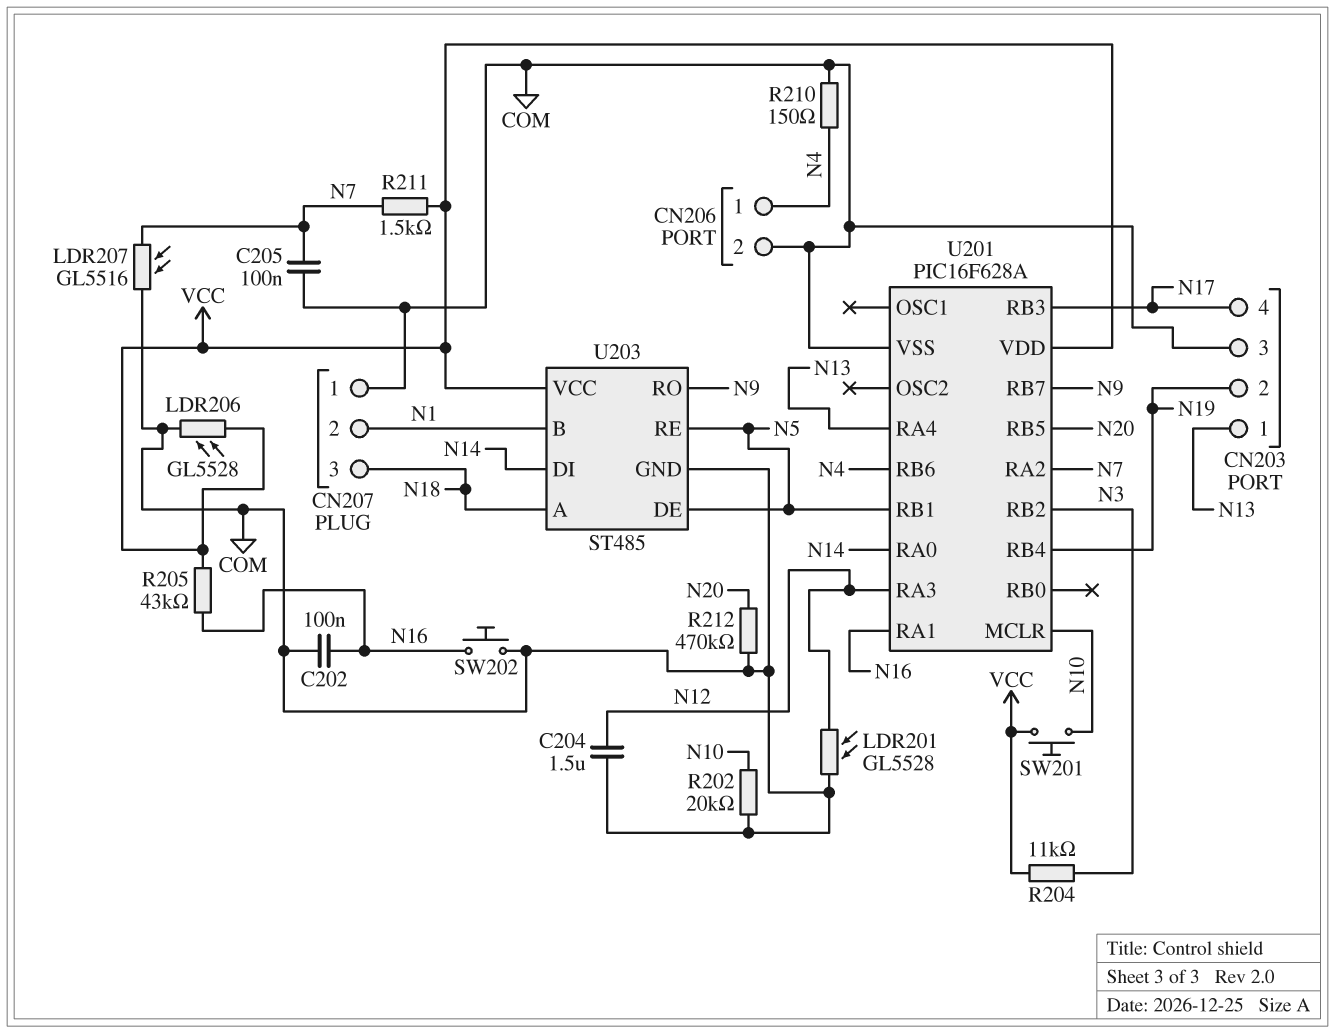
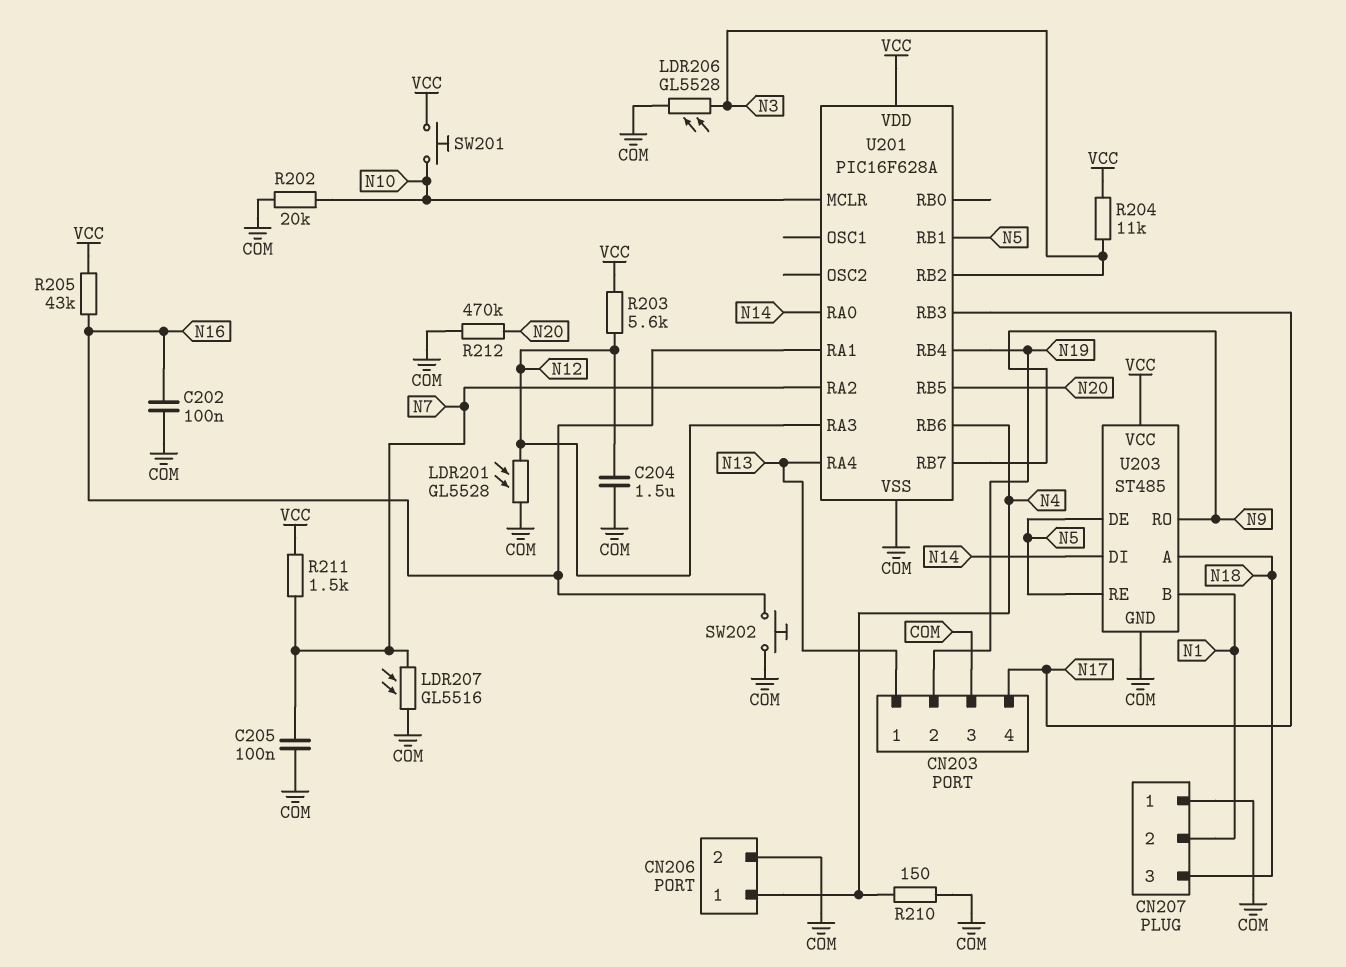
LDR206: GL5528 (COM, VCC) -> GL5528 (COM, N3)
R203: none -> 5.6k (N12, VCC)

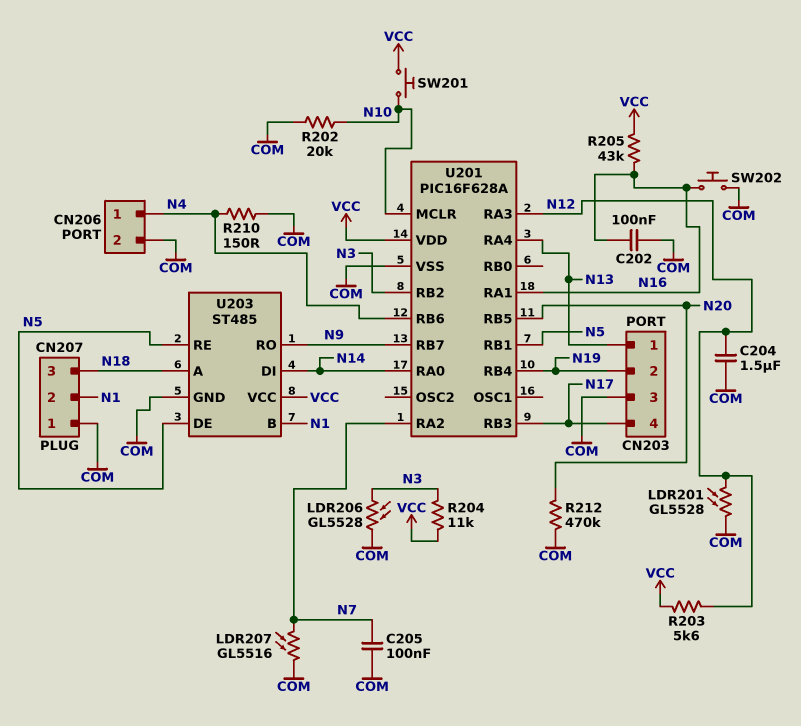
R211: 1.5k (N7, VCC) -> none

